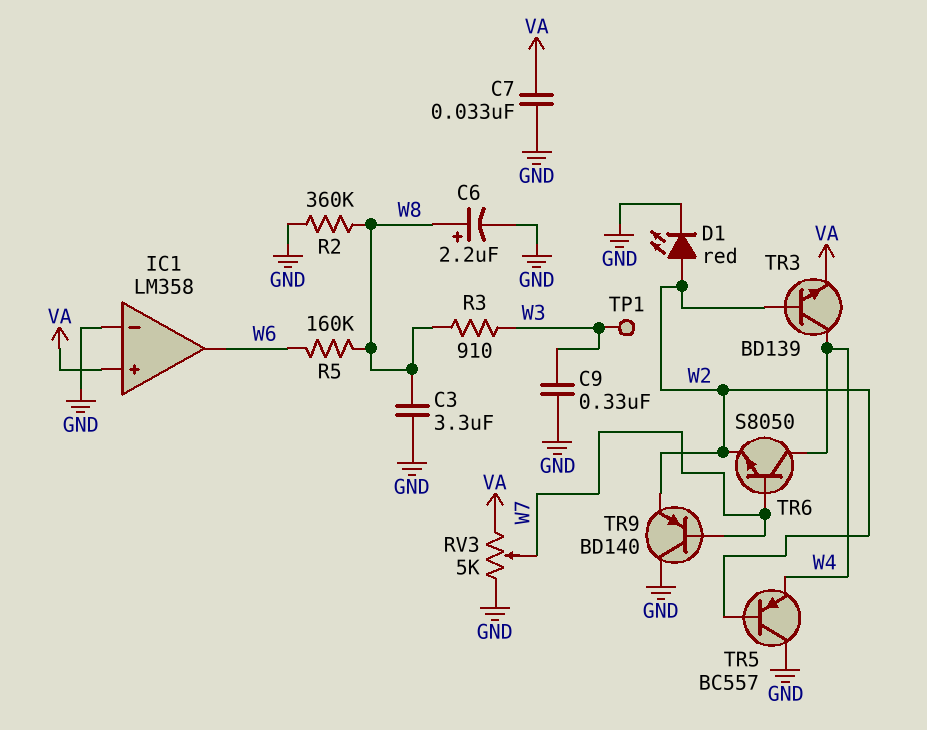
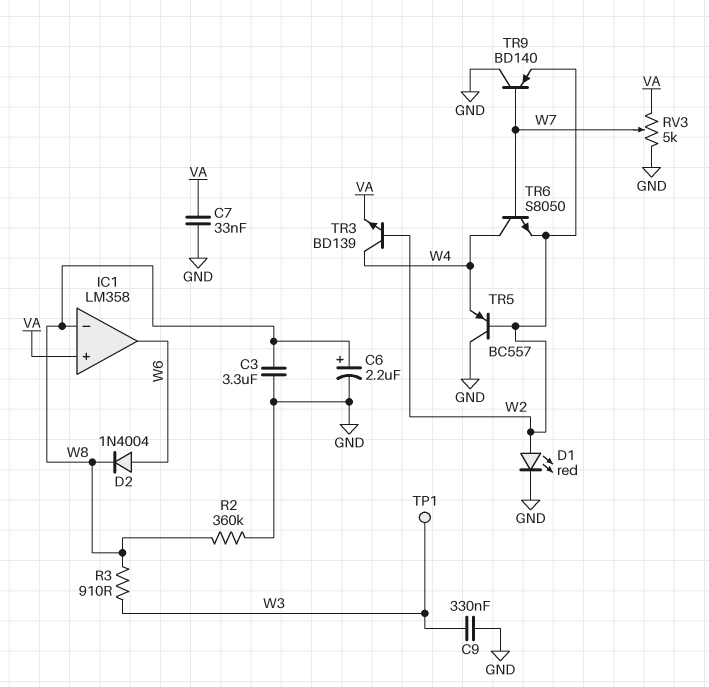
D2: none -> diode 1N4004 (A W6, K W8)
IC1 pin in-: GND -> W8
R5: 160k (W6, W8) -> none

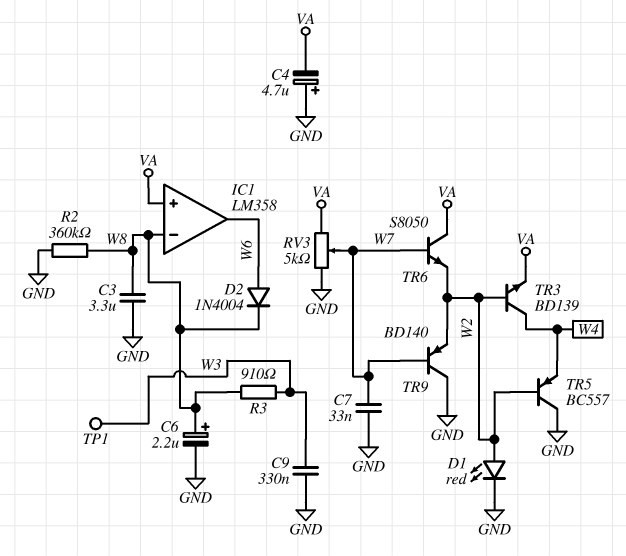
C4: none -> 4.7uF (plus GND, minus VA)
C7: 33nF (GND, VA) -> 33nF (GND, W7)
TR6: NPN S8050 (B W7, C W4, E W2) -> NPN S8050 (B W7, C VA, E W2)

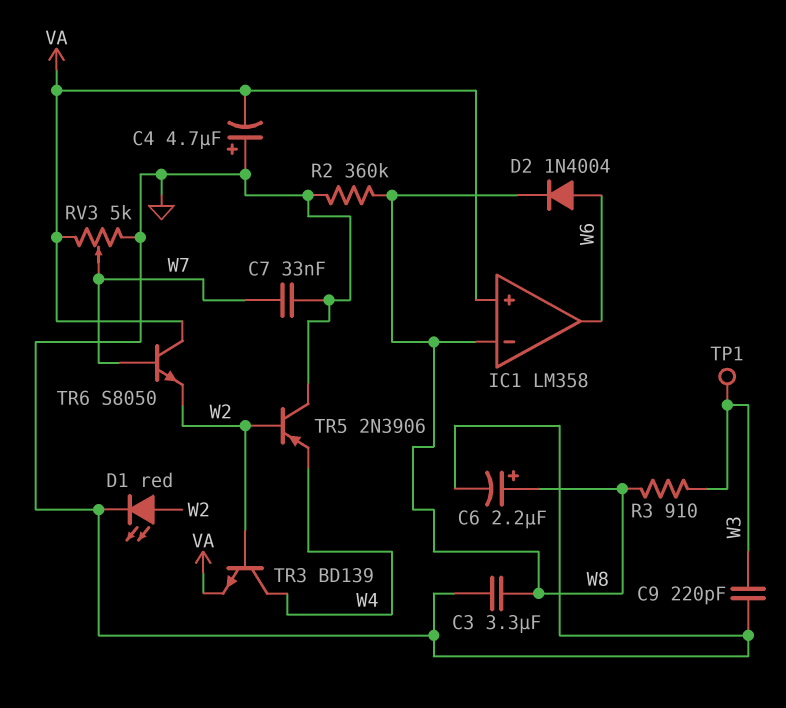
C9: 330nF (GND, W3) -> 220pF (GND, W3)
TR5: PNP BC557 (B W2, C GND, E W4) -> PNP 2N3906 (B W2, C GND, E W4)
TR9: PNP BD140 (B W7, C GND, E W2) -> none

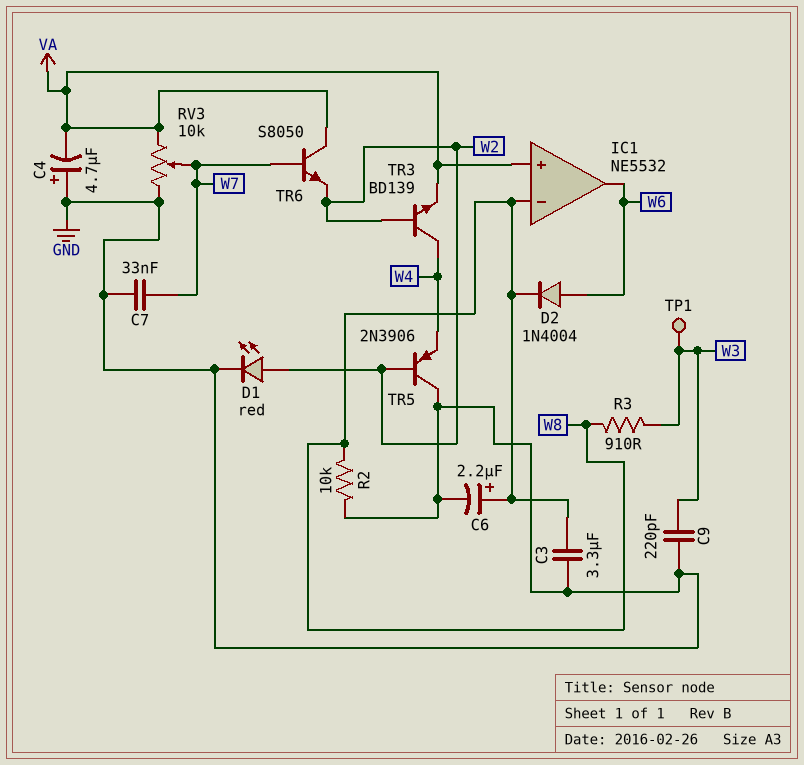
IC1: LM358 -> NE5532
R2: 360k (GND, W8) -> 10k (GND, W8)
RV3: 5k (GND, VA, wiper W7) -> 10k (GND, VA, wiper W7)

